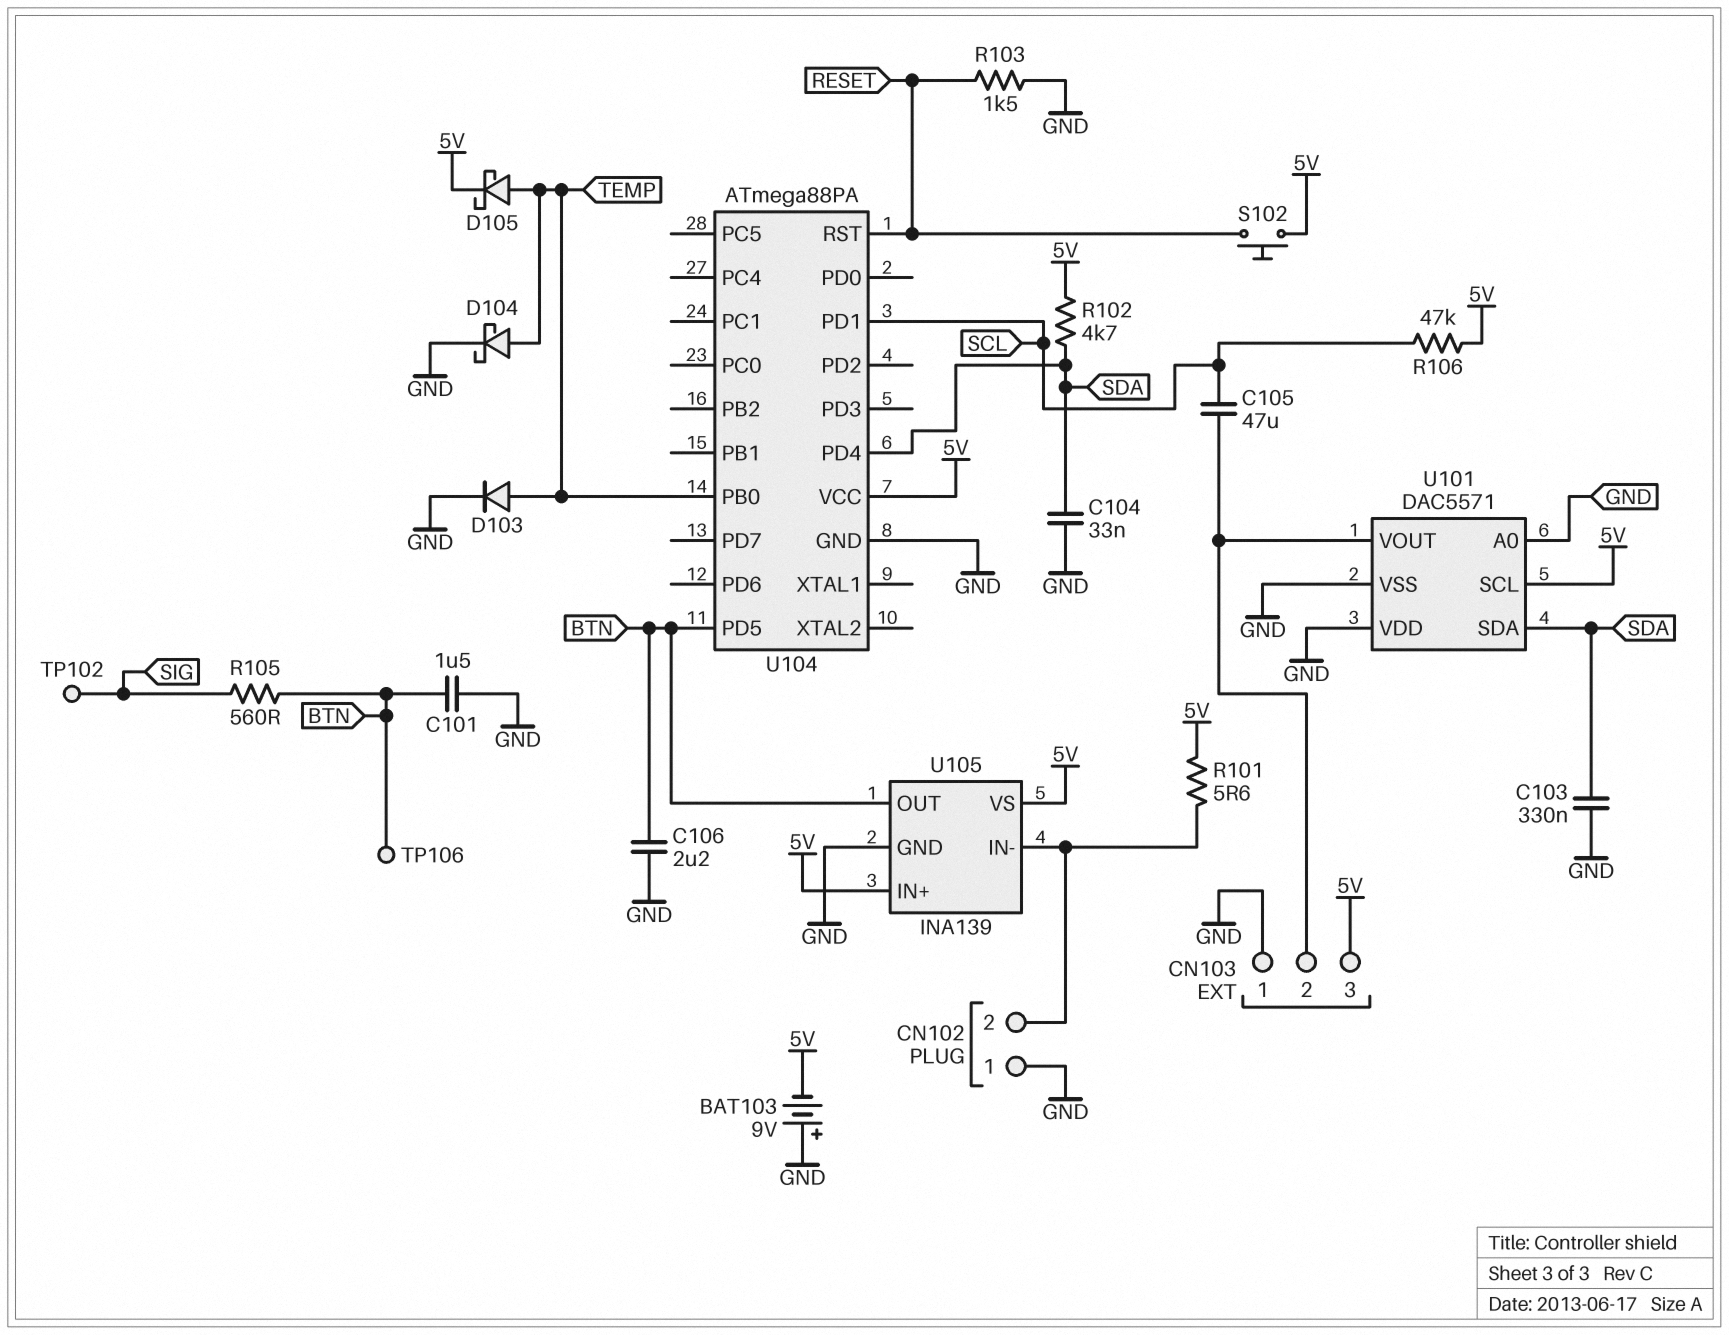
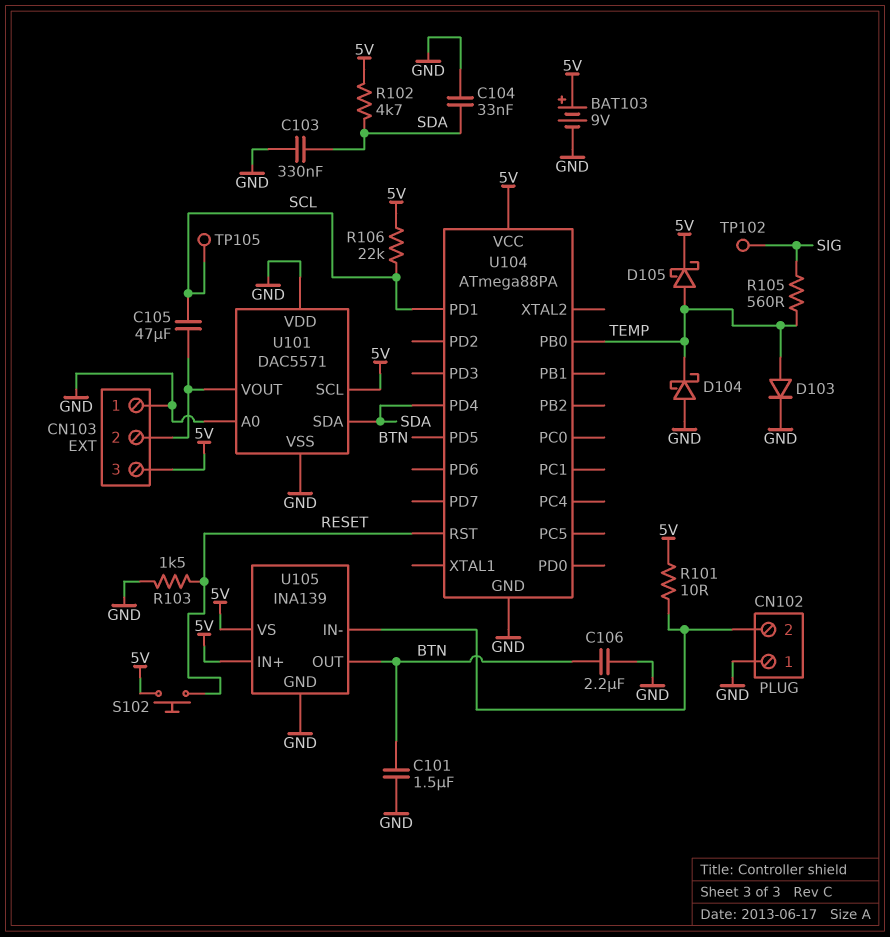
BAT103: 9V (plus GND, minus 5V) -> 9V (plus 5V, minus GND)
D104: schottky (A TEMP, K GND) -> schottky (A GND, K TEMP)
R101: 5.6 (5V, CN102/2) -> 10 (5V, CN102/2)
R105: 560 (BTN, SIG) -> 560 (SIG, TEMP)
R106: 47k (5V, SCL) -> 22k (5V, SCL)
TP105: none -> test point (SCL)
TP106: test point (BTN) -> none

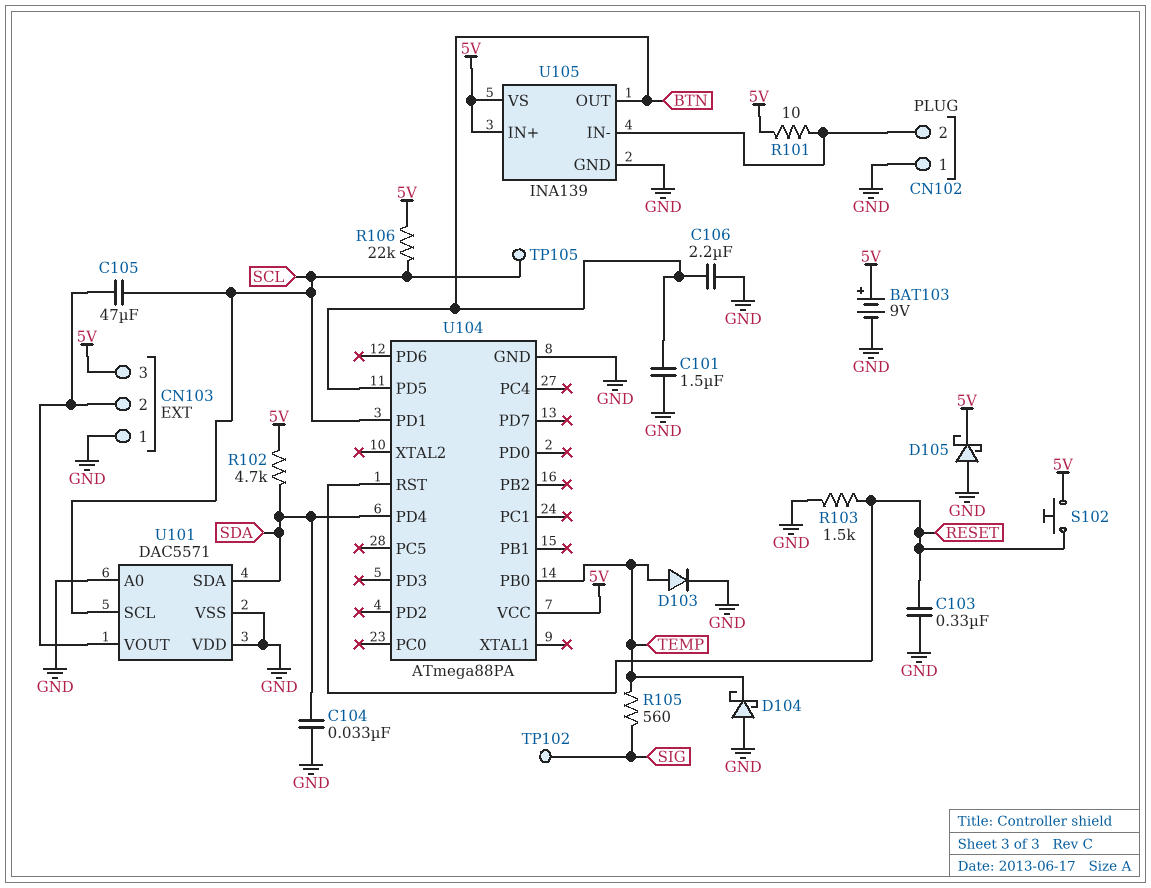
C103: 330nF (GND, SDA) -> 330nF (GND, RESET)
D105: schottky (A TEMP, K 5V) -> schottky (A GND, K 5V)
U101 pin SCL: 5V -> SCL

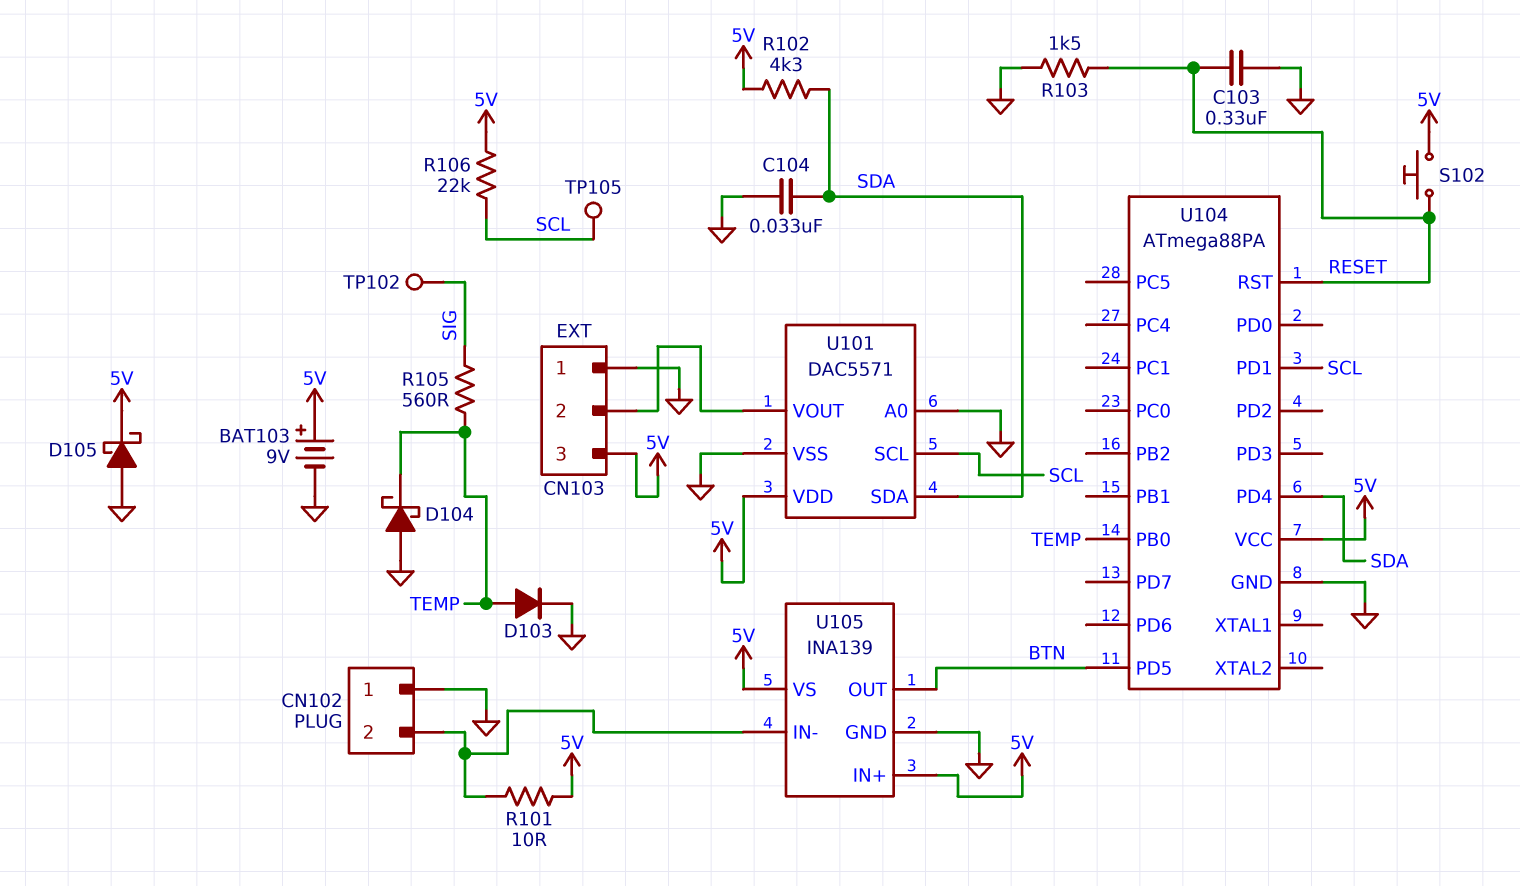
C101: 1.5uF (BTN, GND) -> none
C105: 47uF (CN103/2, SCL) -> none
C106: 2.2uF (BTN, GND) -> none
R102: 4.7k (5V, SDA) -> 4.3k (5V, SDA)
U101 pin VDD: GND -> 5V

